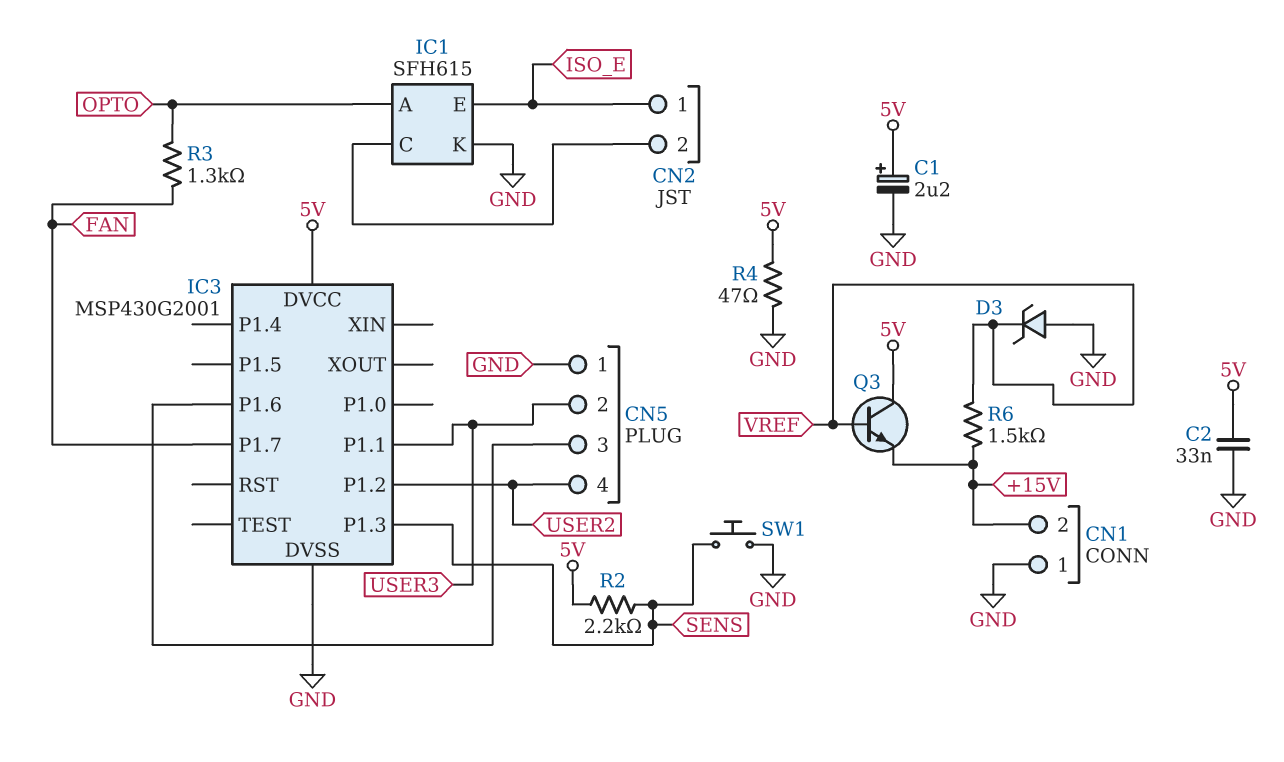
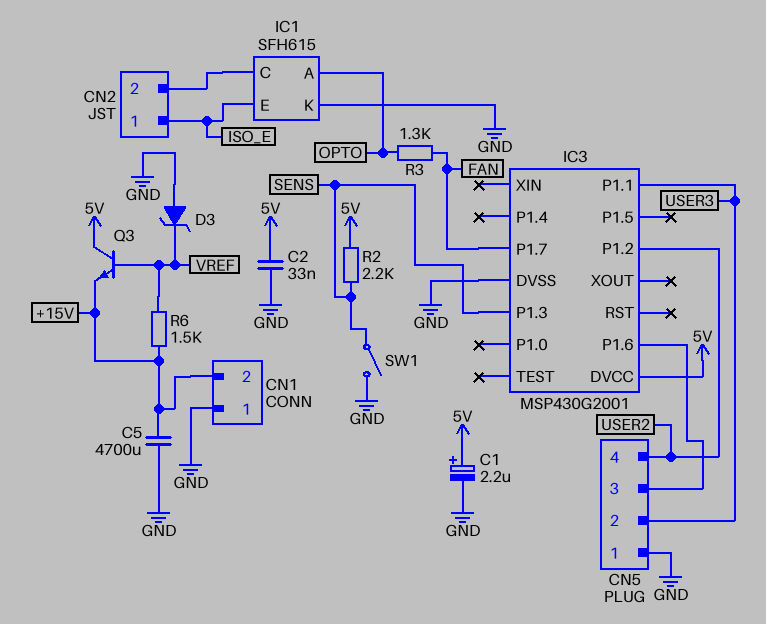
C5: none -> 4700uF (+15V, GND)
R4: 47 (5V, GND) -> none
SW1: button (GND, SENS) -> switch (GND, SENS)

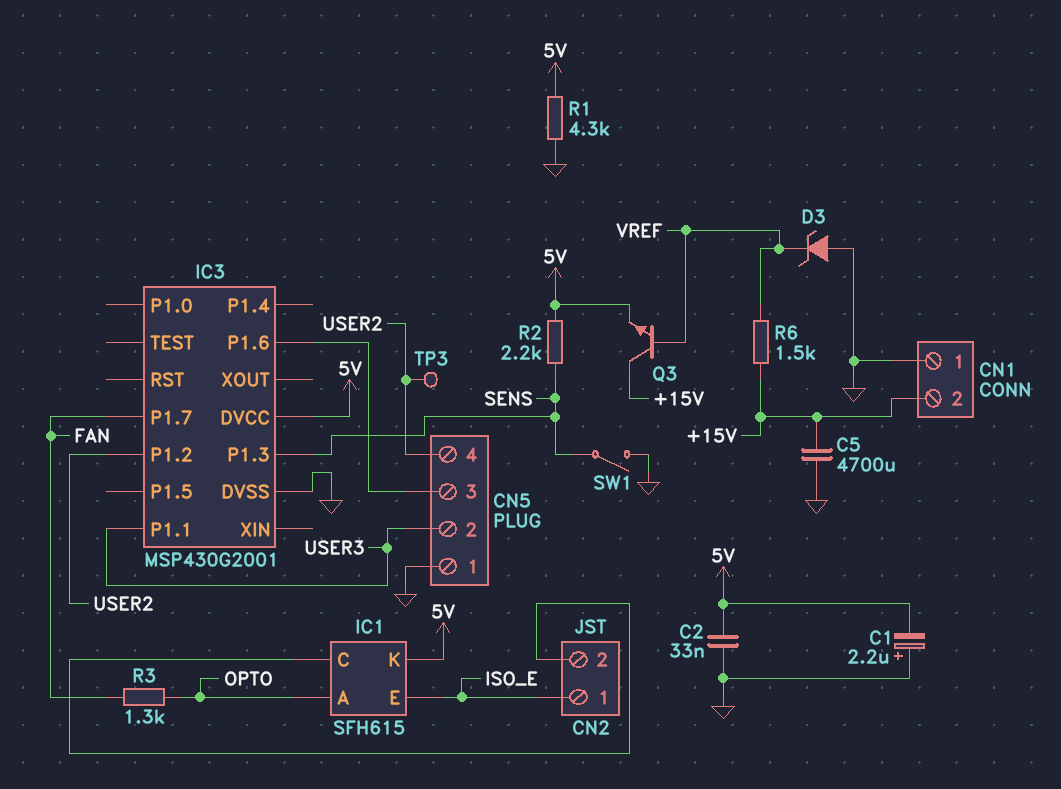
C1: 2.2uF (plus 5V, minus GND) -> 2.2uF (plus GND, minus 5V)
IC1 pin K: GND -> 5V
Q3: NPN (B VREF, C 5V, E +15V) -> NPN (B VREF, C +15V, E 5V)
R1: none -> 4.3k (5V, GND)
TP3: none -> test point (USER2)

